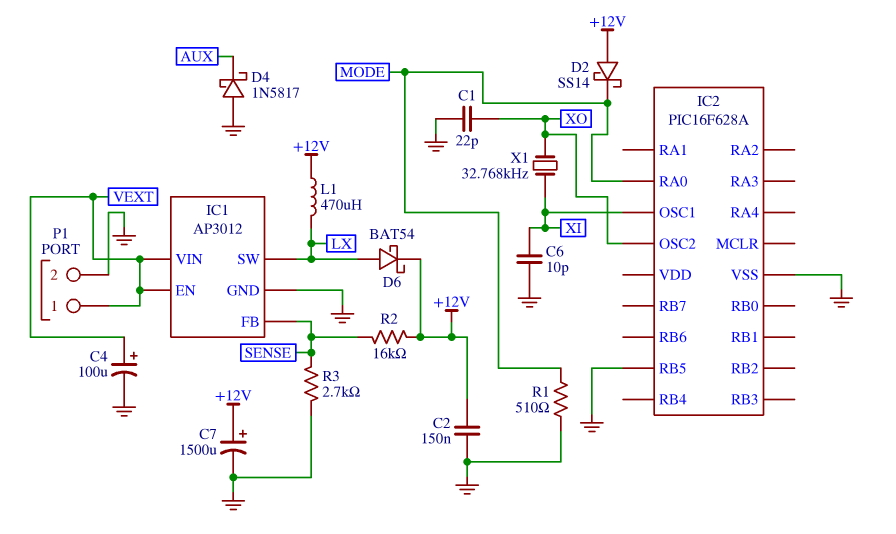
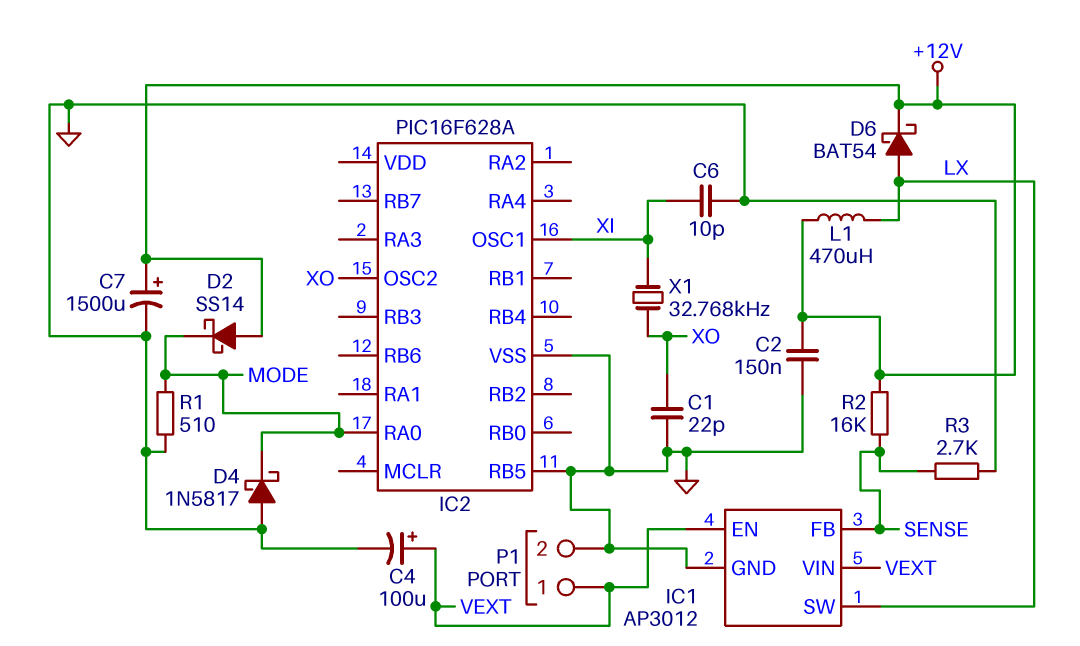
D4: schottky 1N5817 (A GND, K AUX) -> schottky 1N5817 (A GND, K MODE)

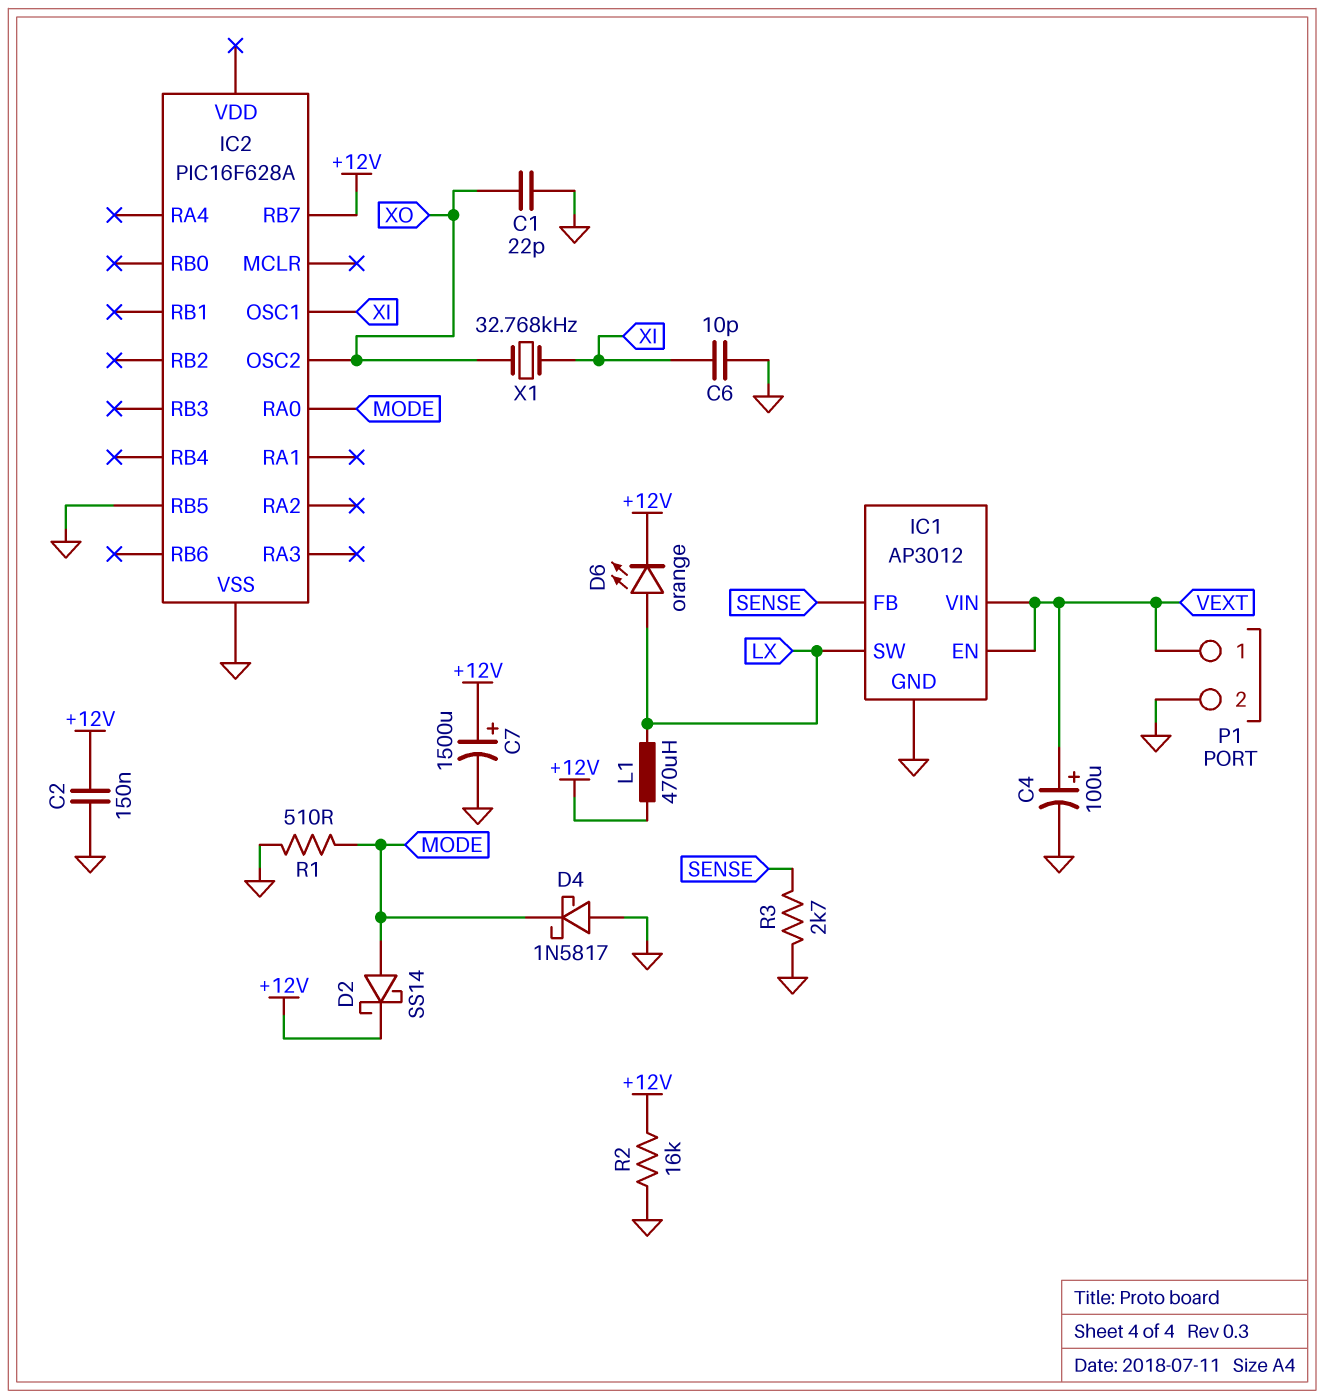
D2: schottky SS14 (A +12V, K MODE) -> schottky SS14 (A MODE, K +12V)
D6: schottky BAT54 (A LX, K +12V) -> LED orange (A LX, K +12V)
IC2 pin RB7: none -> +12V
R2: 16k (+12V, SENSE) -> 16k (+12V, GND)

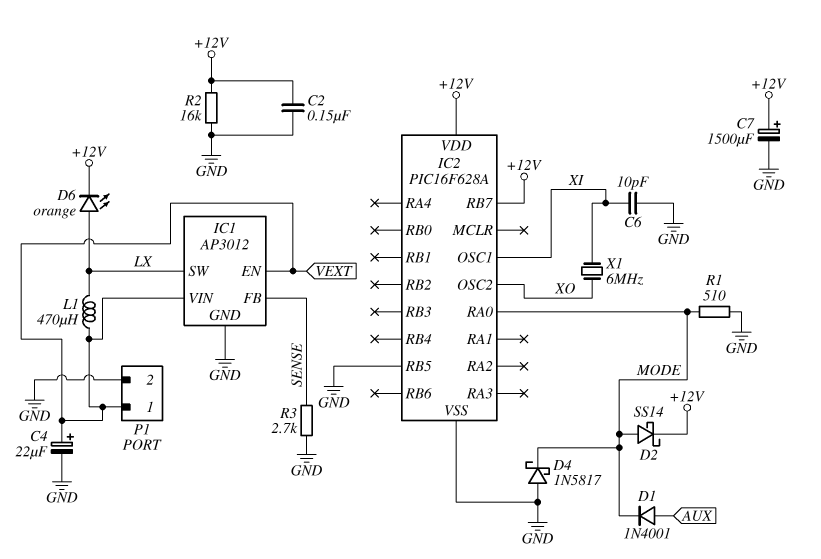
C1: 22pF (GND, XO) -> none
C4: 100uF (plus VEXT, minus GND) -> 22uF (plus VEXT, minus GND)
D1: none -> diode 1N4001 (A AUX, K MODE)
IC2 pin VDD: none -> +12V
L1: 470uH (+12V, LX) -> 470uH (LX, VEXT)
X1: 32.768kHz (XI, XO) -> 6MHz (XI, XO)

